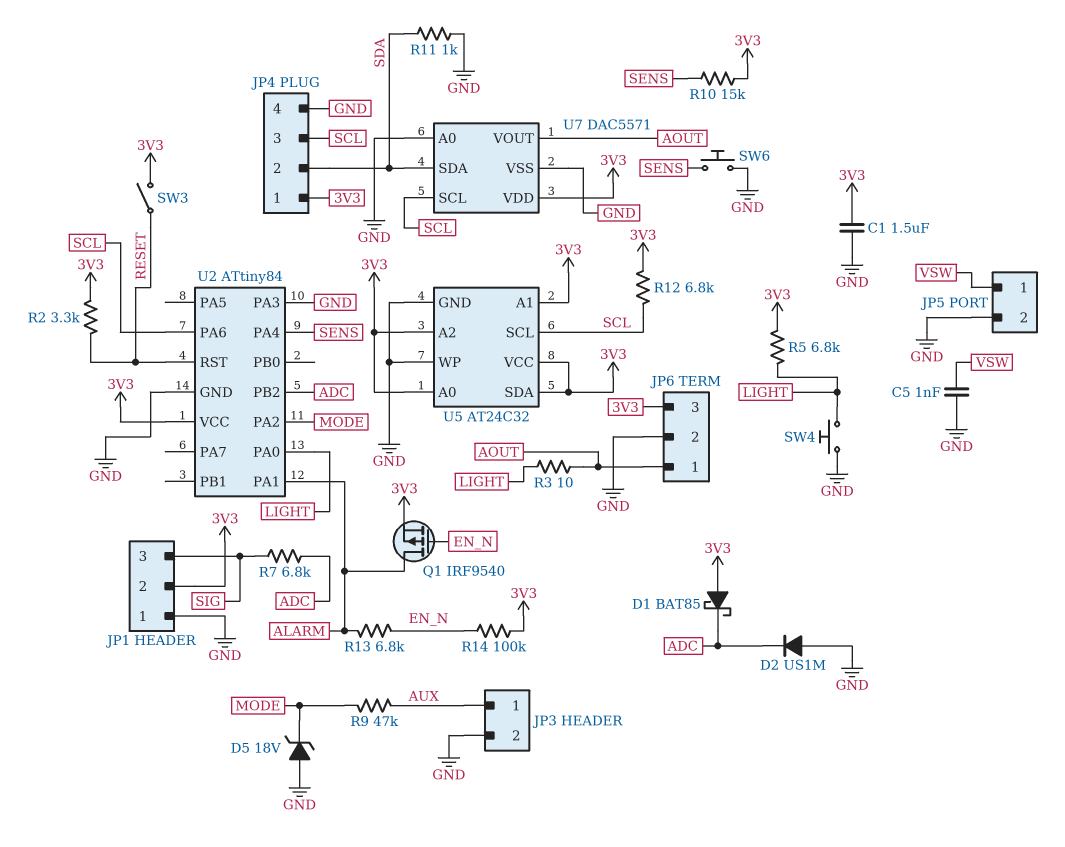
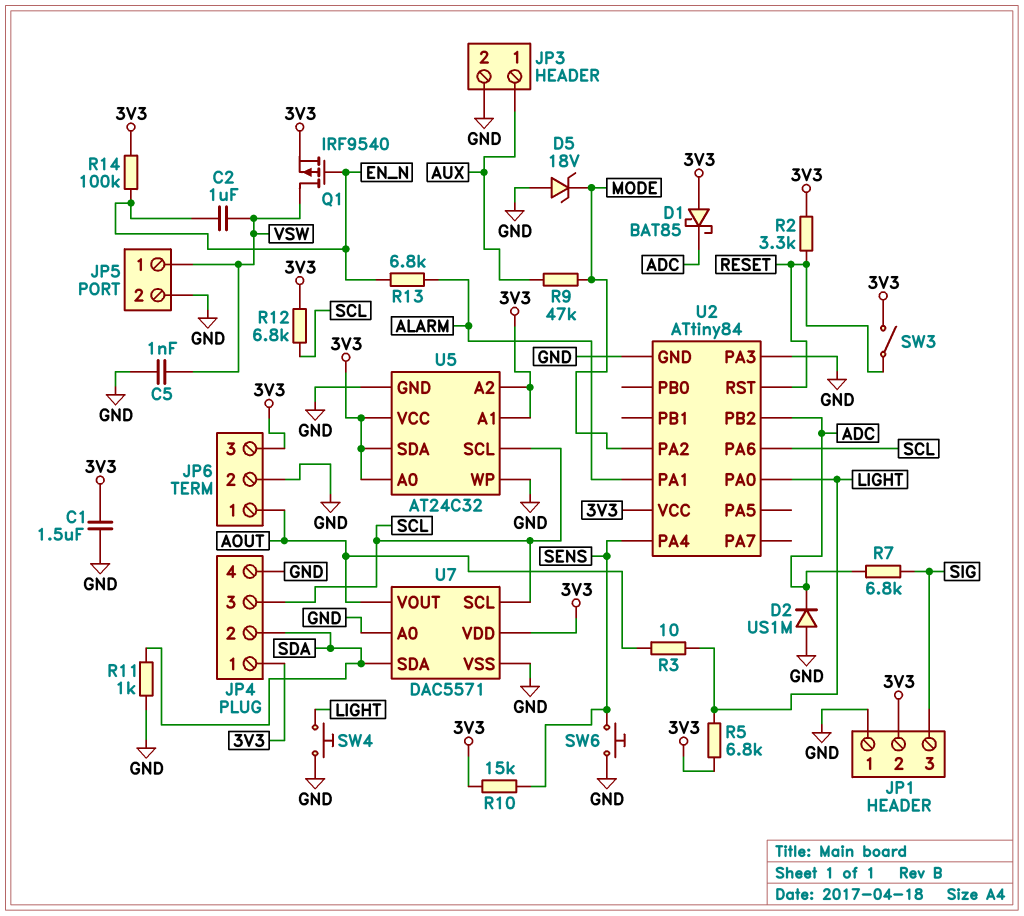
C2: none -> 1uF (EN_N, VSW)
Q1: PMOS IRF9540 (G EN_N, D ALARM, S 3V3) -> PMOS IRF9540 (G EN_N, D VSW, S 3V3)

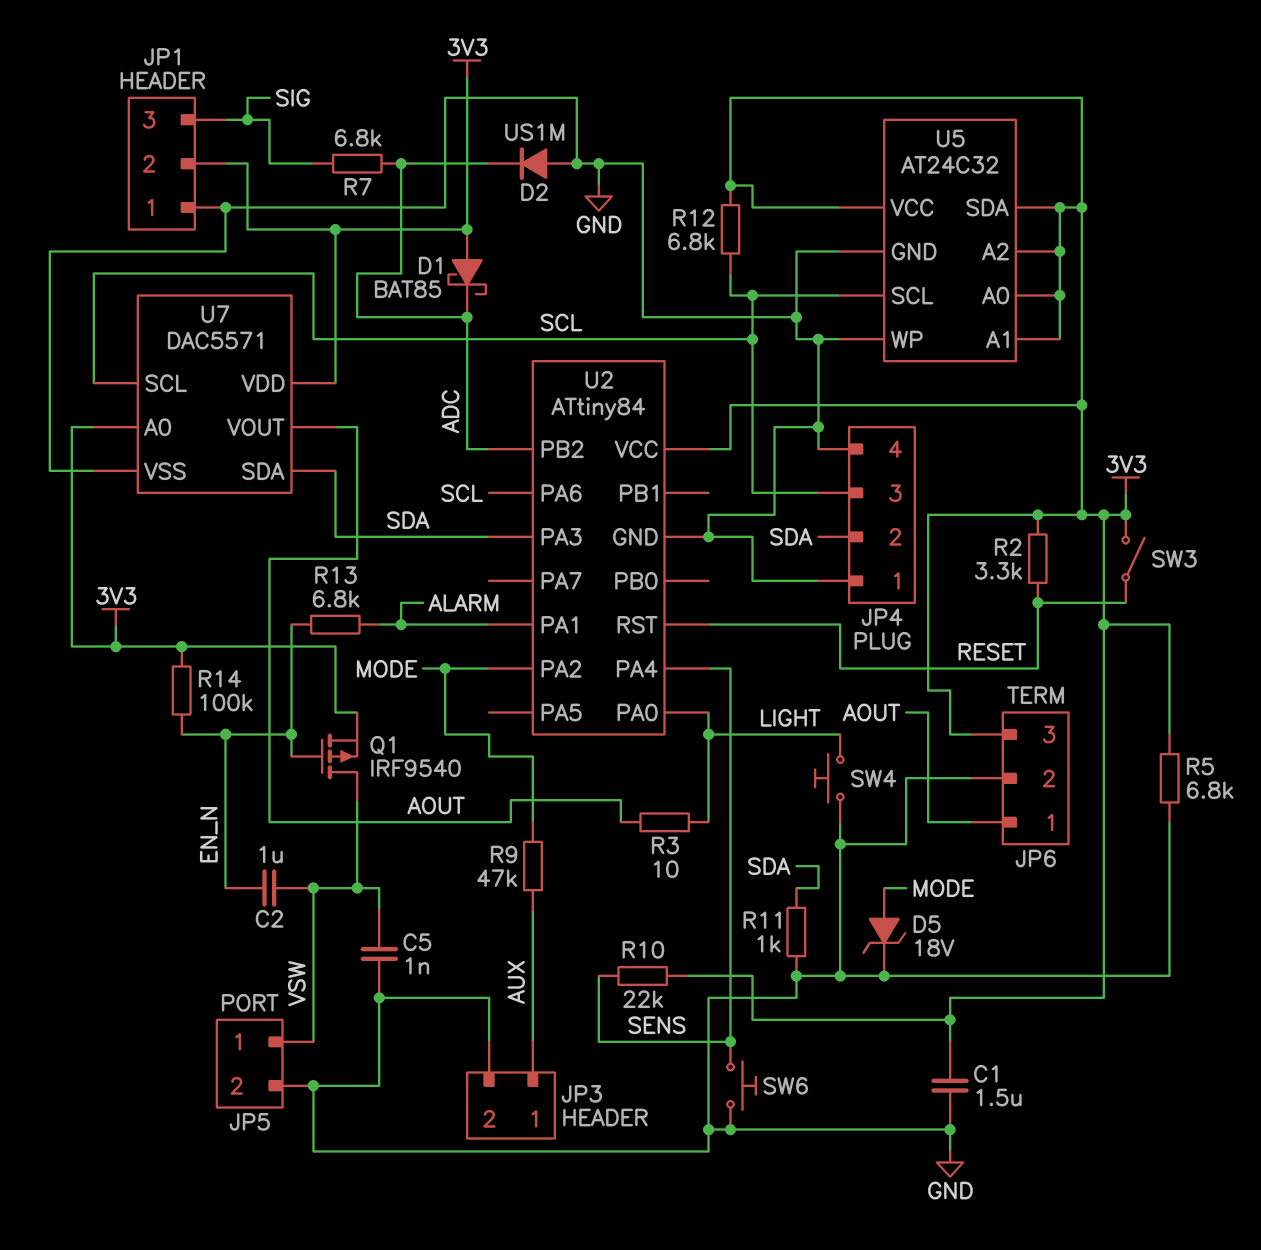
D5: zener 18V (A GND, K MODE) -> zener 18V (A MODE, K GND)
JP4 pin 1: 3V3 -> GND
R5: 6.8k (3V3, LIGHT) -> 6.8k (3V3, GND)
R10: 15k (3V3, SENS) -> 22k (3V3, SENS)
U2 pin PA3: GND -> SDA
U7 pin A0: GND -> 3V3

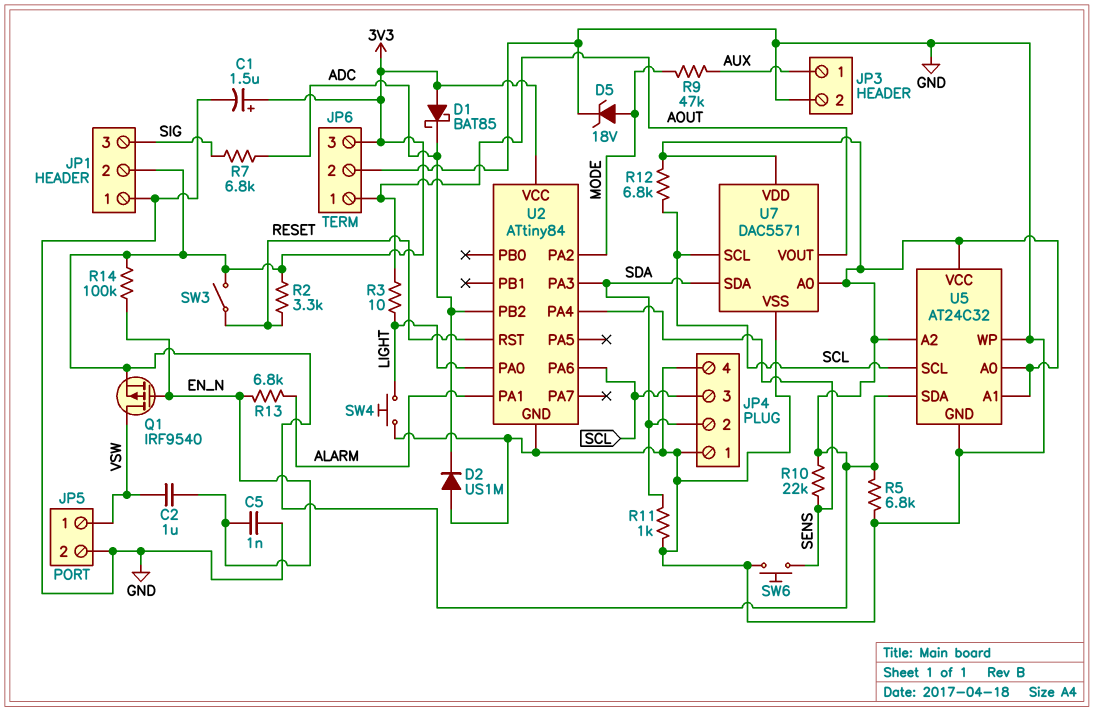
C1: 1.5uF (3V3, GND) -> 1.5uF (plus 3V3, minus GND)
C5: 1nF (GND, VSW) -> 1nF (EN_N, GND)

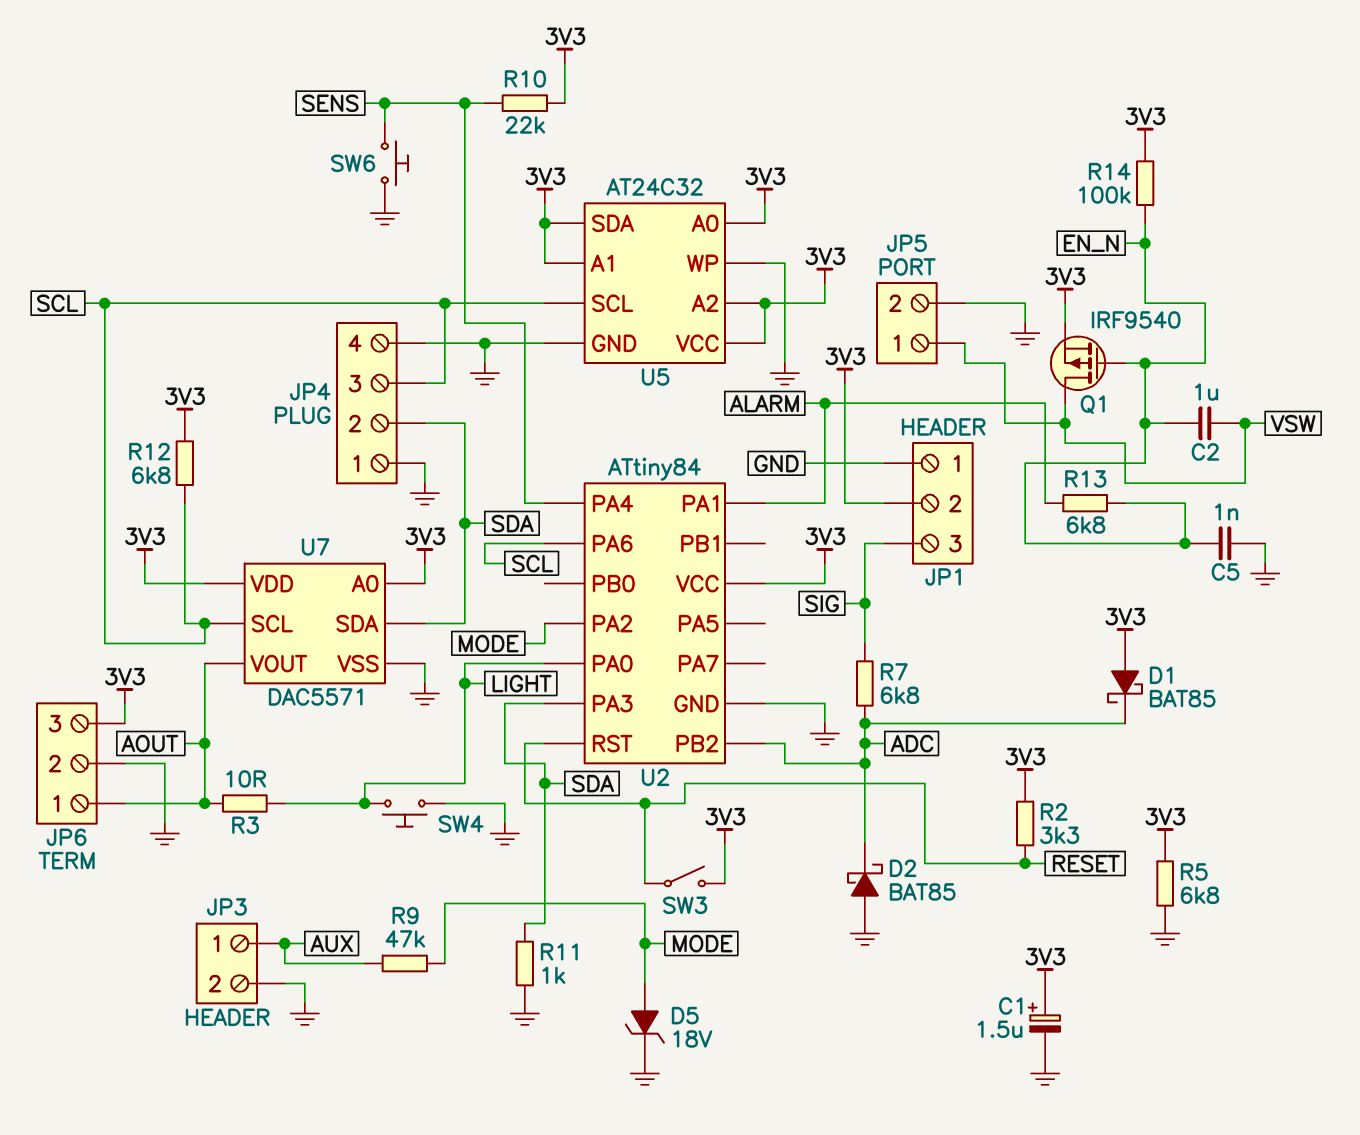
D2: diode US1M (A GND, K ADC) -> schottky BAT85 (A GND, K ADC)

